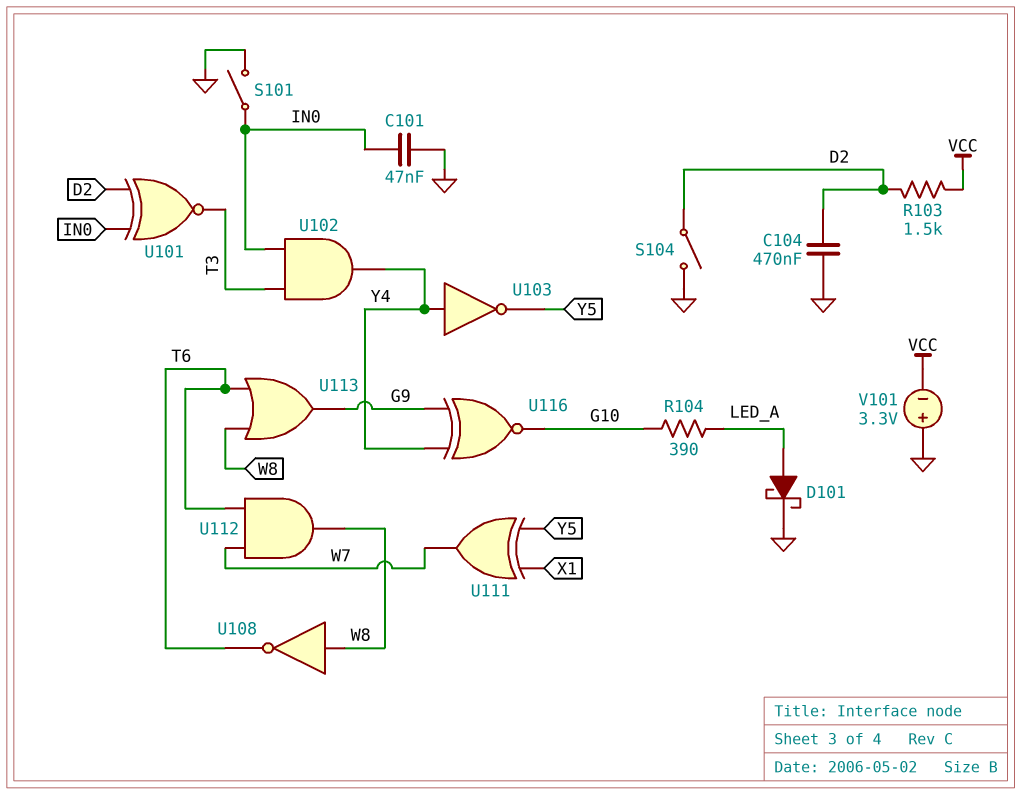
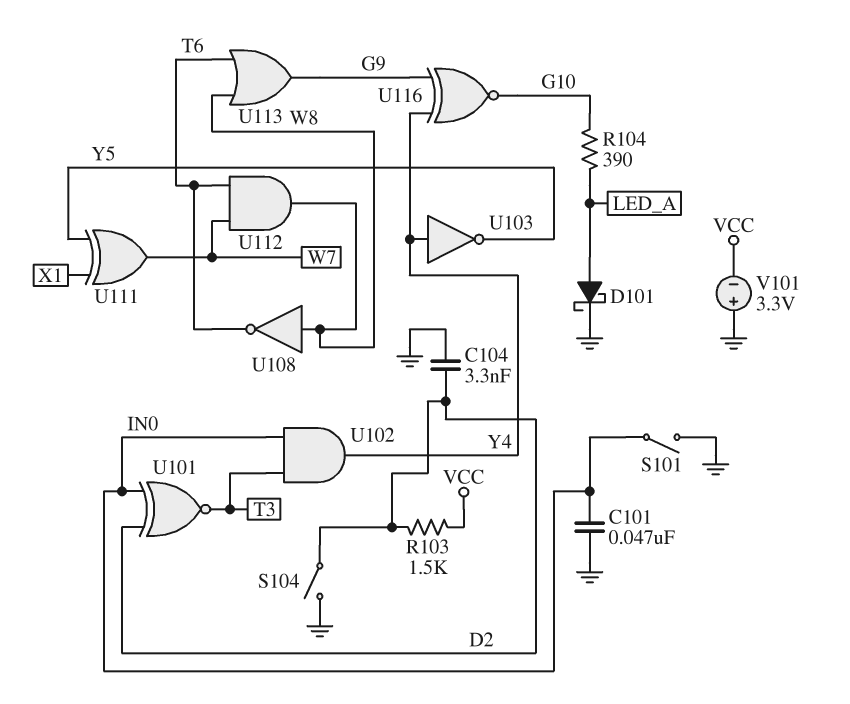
C104: 470nF (D2, GND) -> 3.3nF (D2, GND)

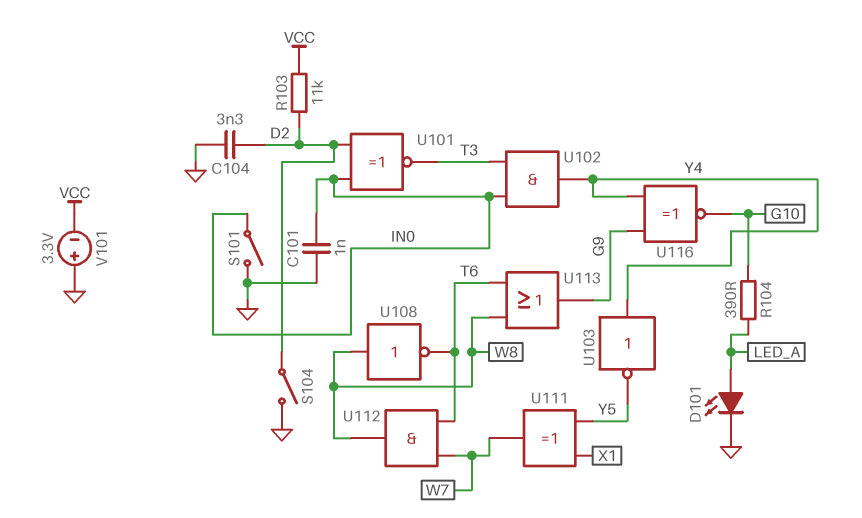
C101: 47nF (GND, IN0) -> 1nF (GND, IN0)
D101: schottky (A LED_A, K GND) -> LED (A LED_A, K GND)
R103: 1.5k (D2, VCC) -> 11k (D2, VCC)

